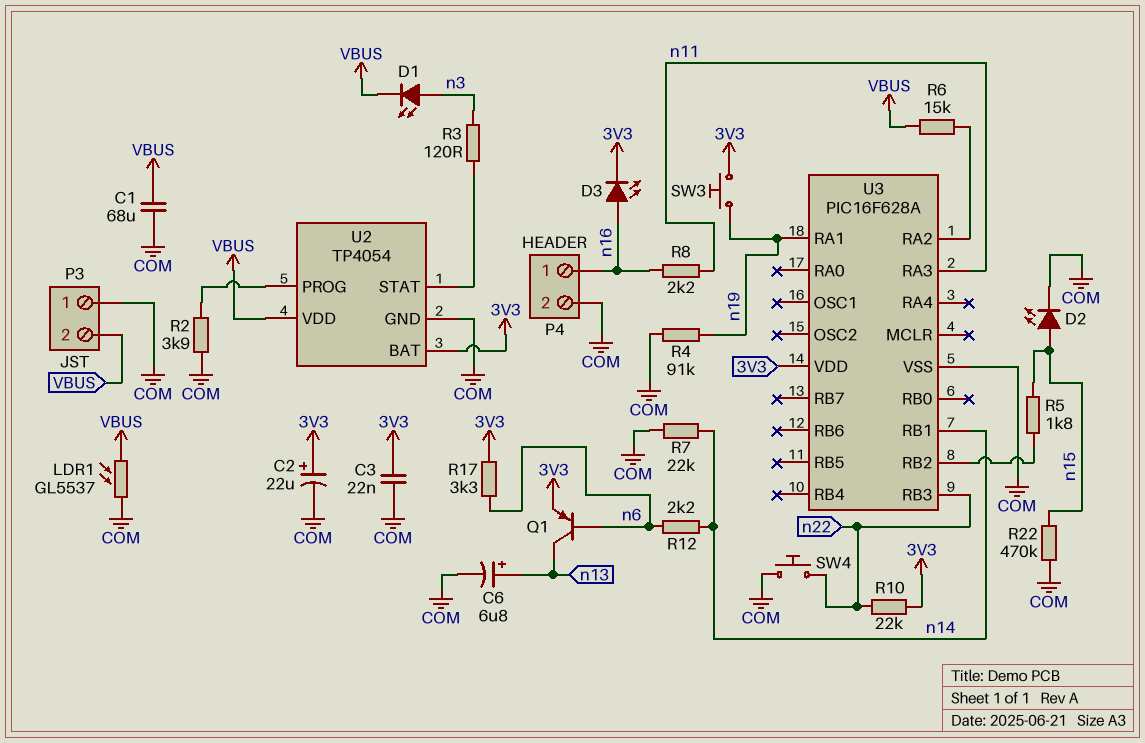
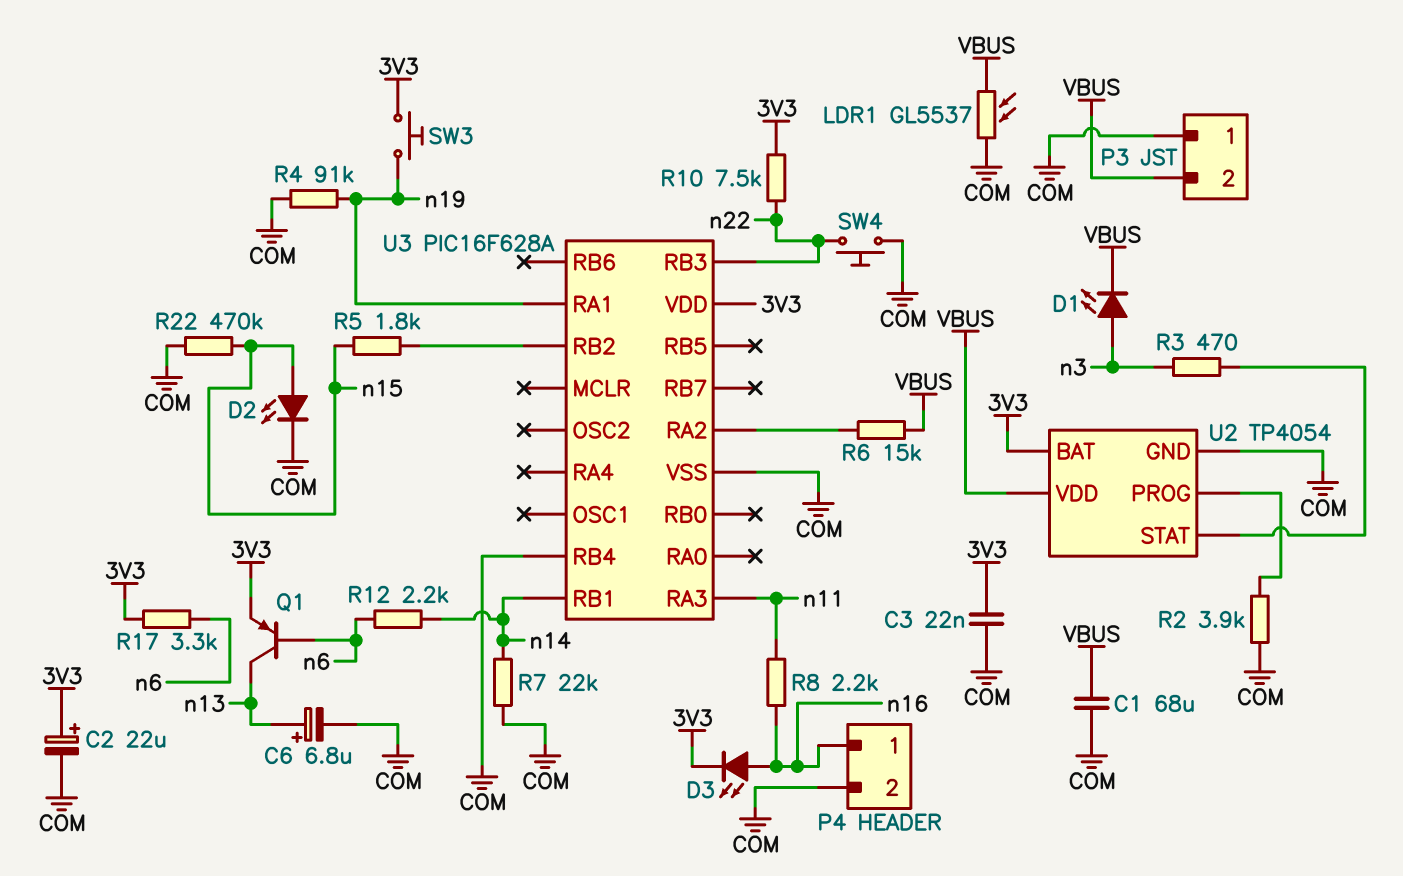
R3: 120 (U2/STAT, n3) -> 470 (U2/STAT, n3)
R10: 22k (3V3, n22) -> 7.5k (3V3, n22)
U3 pin RB4: none -> COM

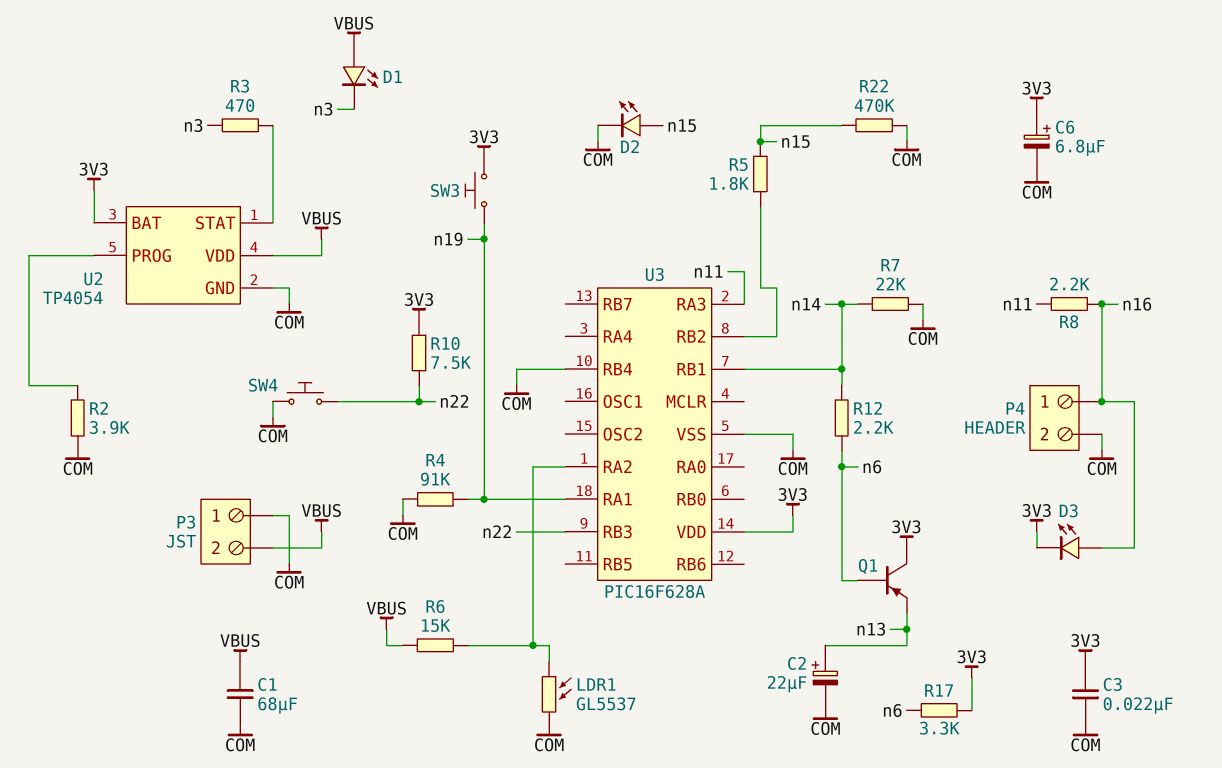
C2: 22uF (plus 3V3, minus COM) -> 22uF (plus n13, minus COM)
C6: 6.8uF (plus n13, minus COM) -> 6.8uF (plus 3V3, minus COM)
D1: LED (A n3, K VBUS) -> LED (A VBUS, K n3)
LDR1: GL5537 (COM, VBUS) -> GL5537 (COM, U3/RA2)
Q1: PNP (B n6, C n13, E 3V3) -> PNP (B n6, C 3V3, E n13)

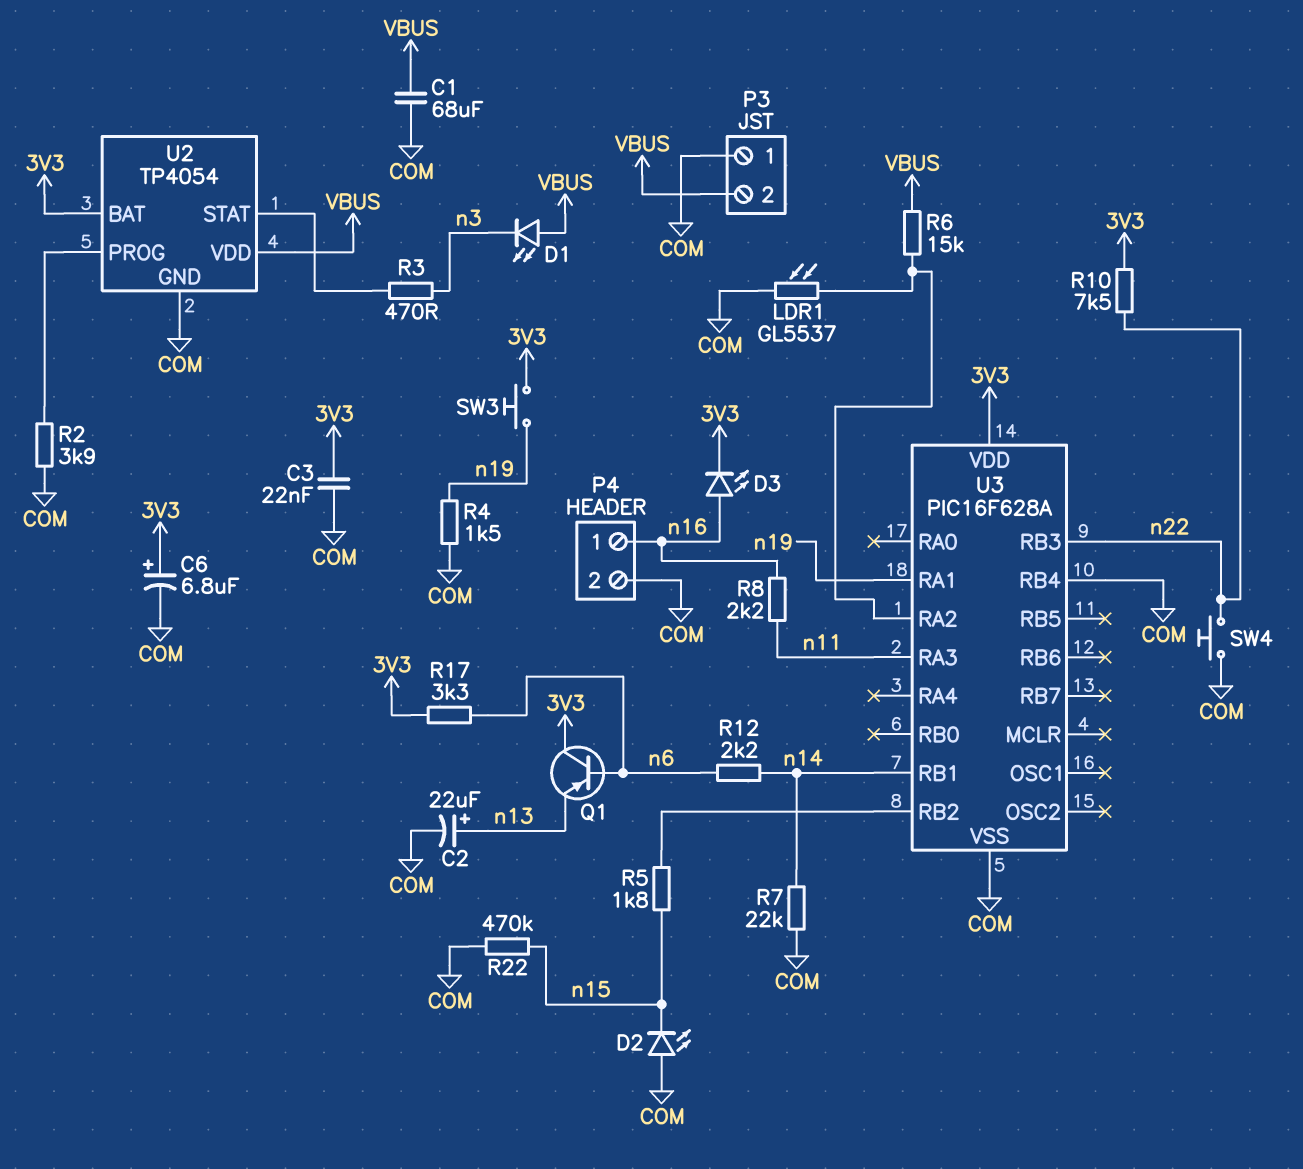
D2: LED (A n15, K COM) -> LED (A COM, K n15)
R4: 91k (COM, n19) -> 1.5k (COM, n19)

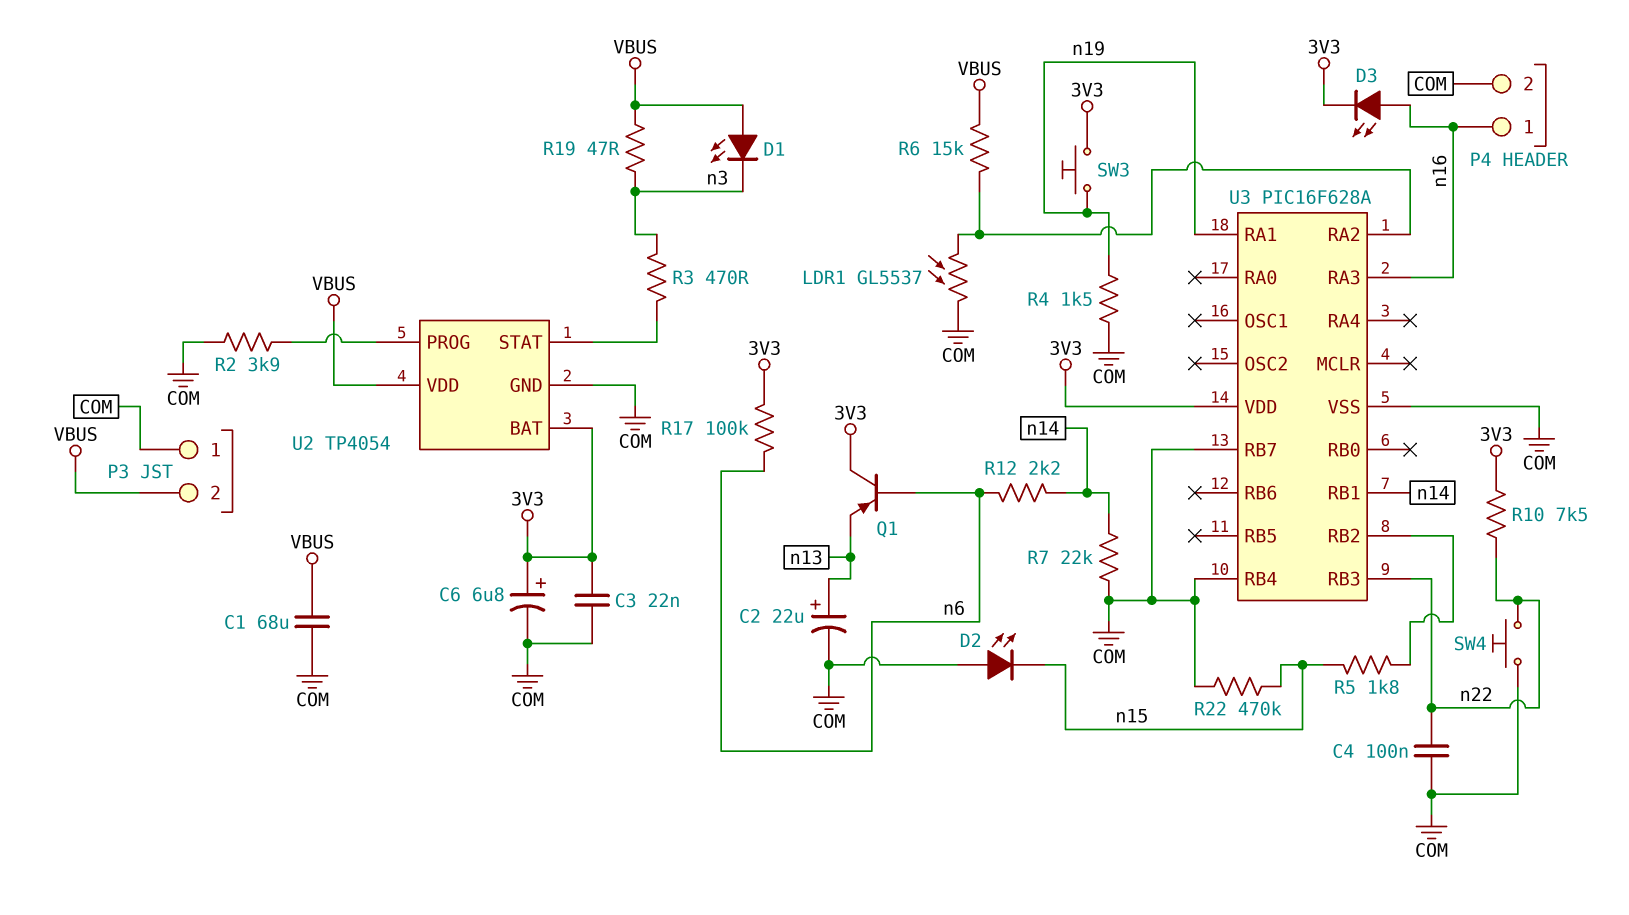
C4: none -> 100nF (COM, n22)
R8: 2.2k (n11, n16) -> none
R17: 3.3k (3V3, n6) -> 100k (3V3, n6)
R19: none -> 47 (VBUS, n3)
U3 pin RA3: n11 -> n16
U3 pin RB7: none -> COM

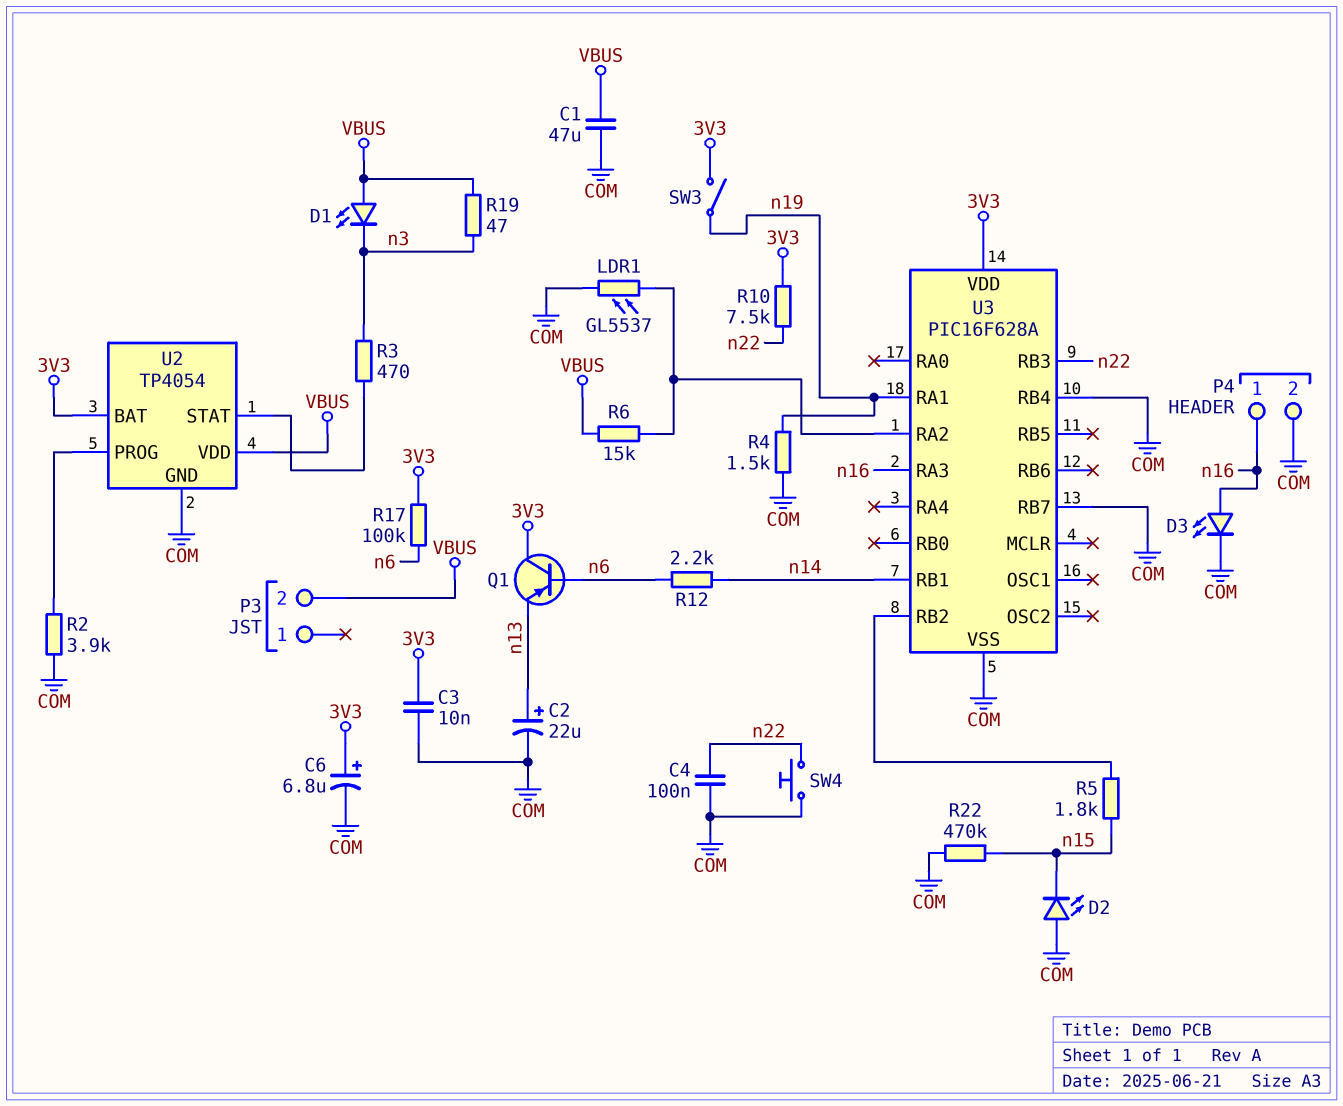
C1: 68uF (COM, VBUS) -> 47uF (COM, VBUS)
C3: 22nF (3V3, COM) -> 10nF (3V3, COM)
D3: LED (A n16, K 3V3) -> LED (A n16, K COM)
P3 pin 1: COM -> none
R7: 22k (COM, n14) -> none
SW3: button (3V3, n19) -> switch (3V3, n19)

